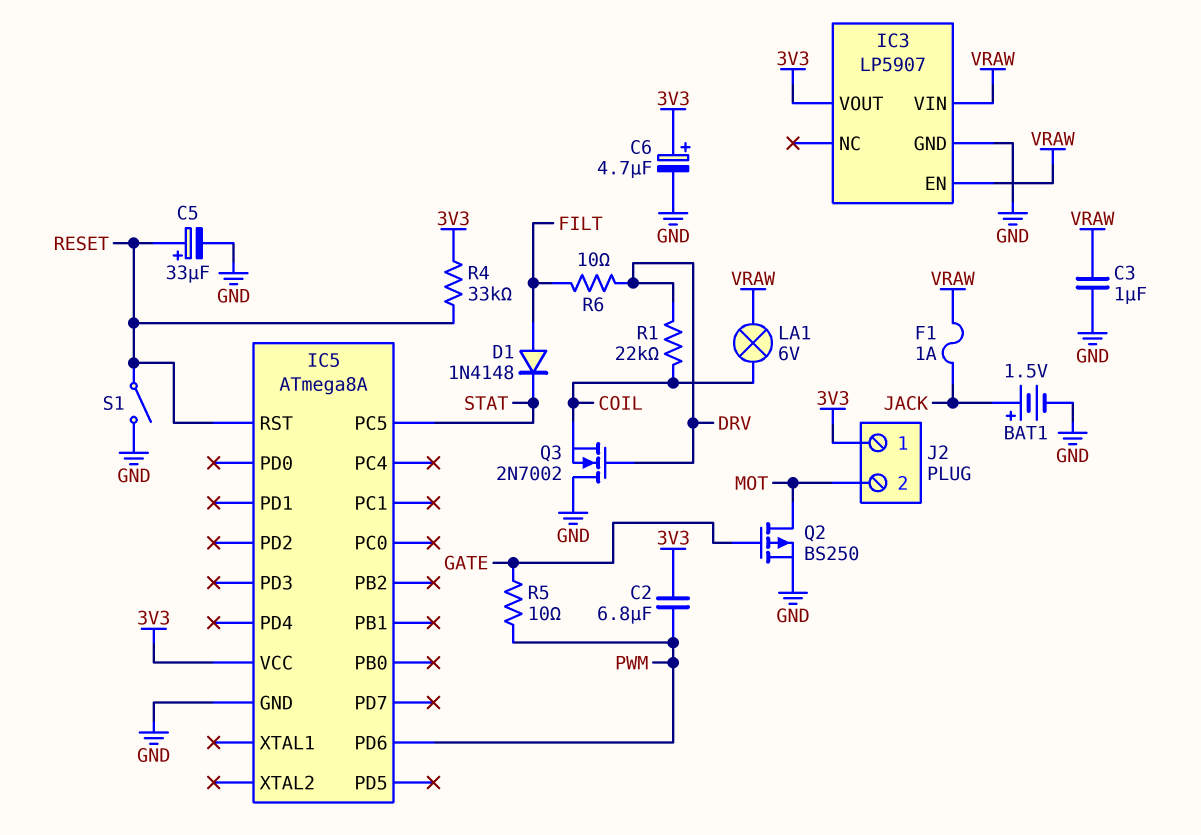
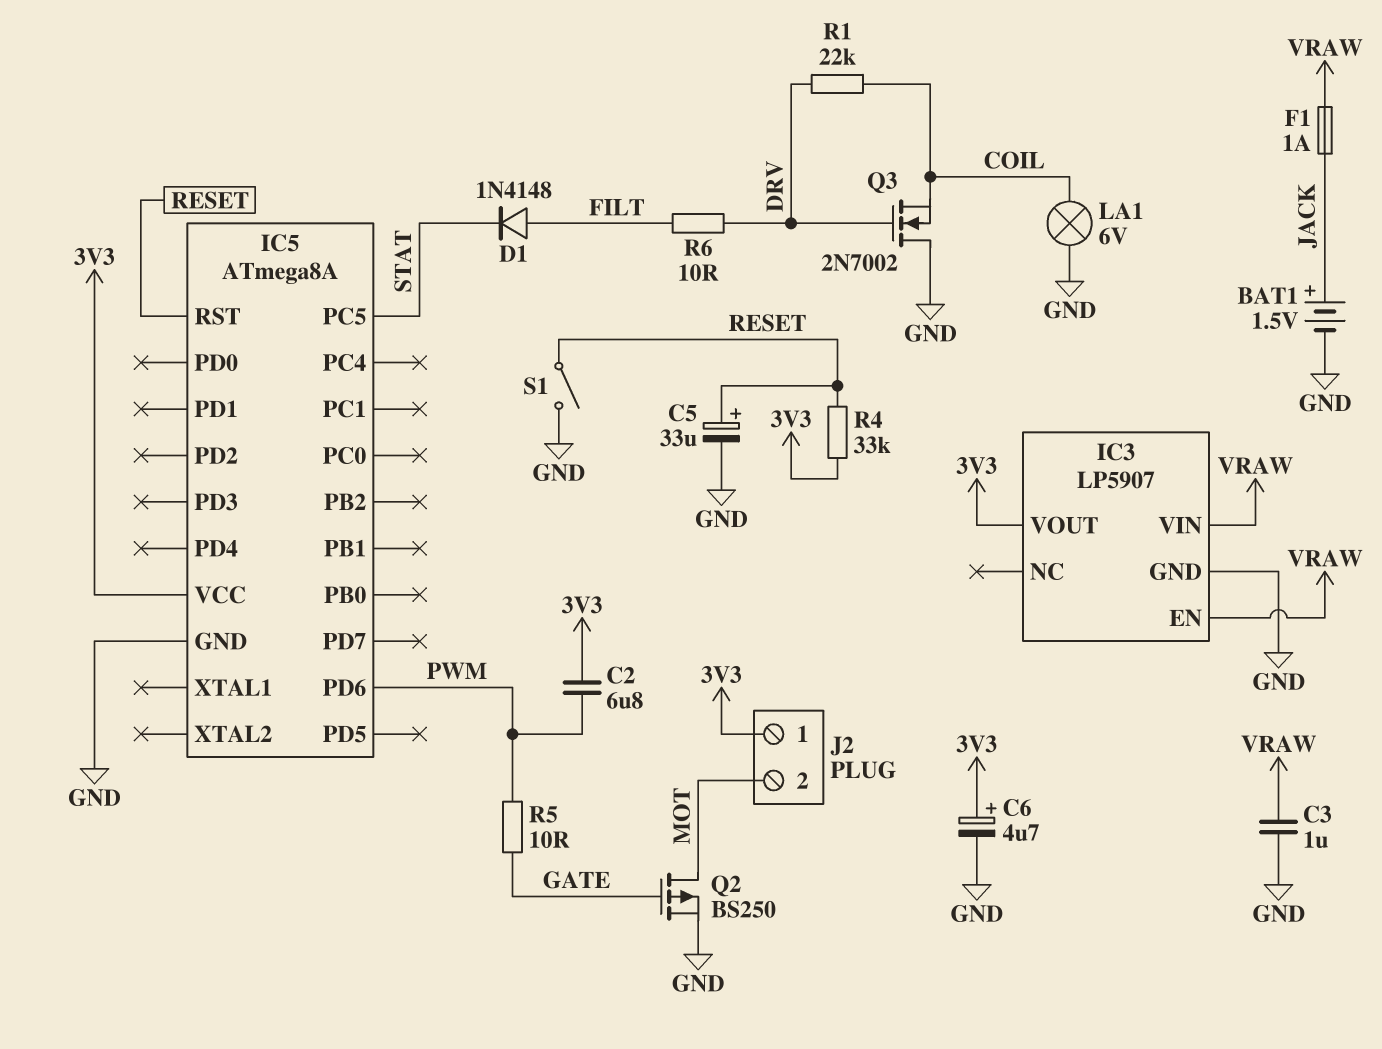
LA1: lamp 6V (COIL, VRAW) -> lamp 6V (COIL, GND)

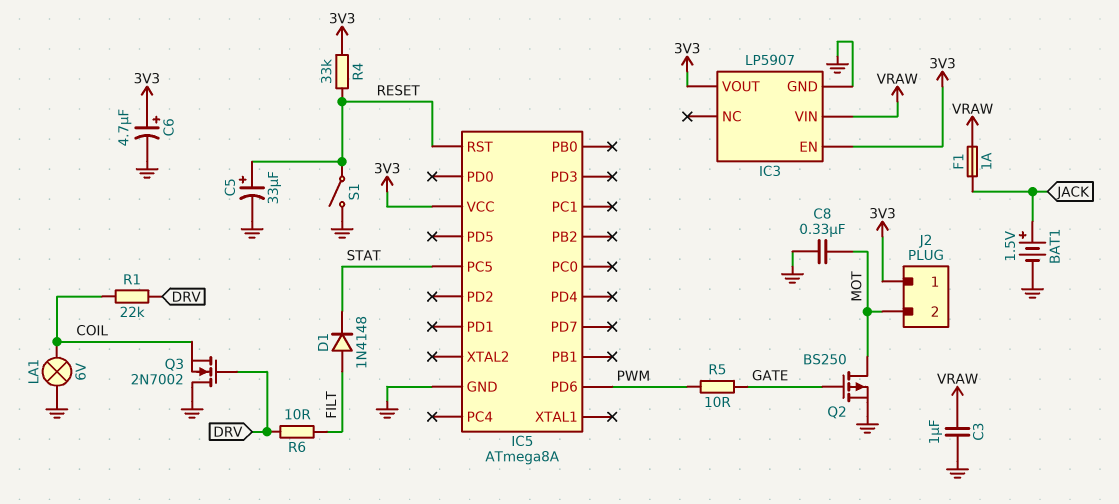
C2: 6.8uF (3V3, PWM) -> none
C8: none -> 330nF (GND, MOT)
IC3 pin EN: VRAW -> 3V3

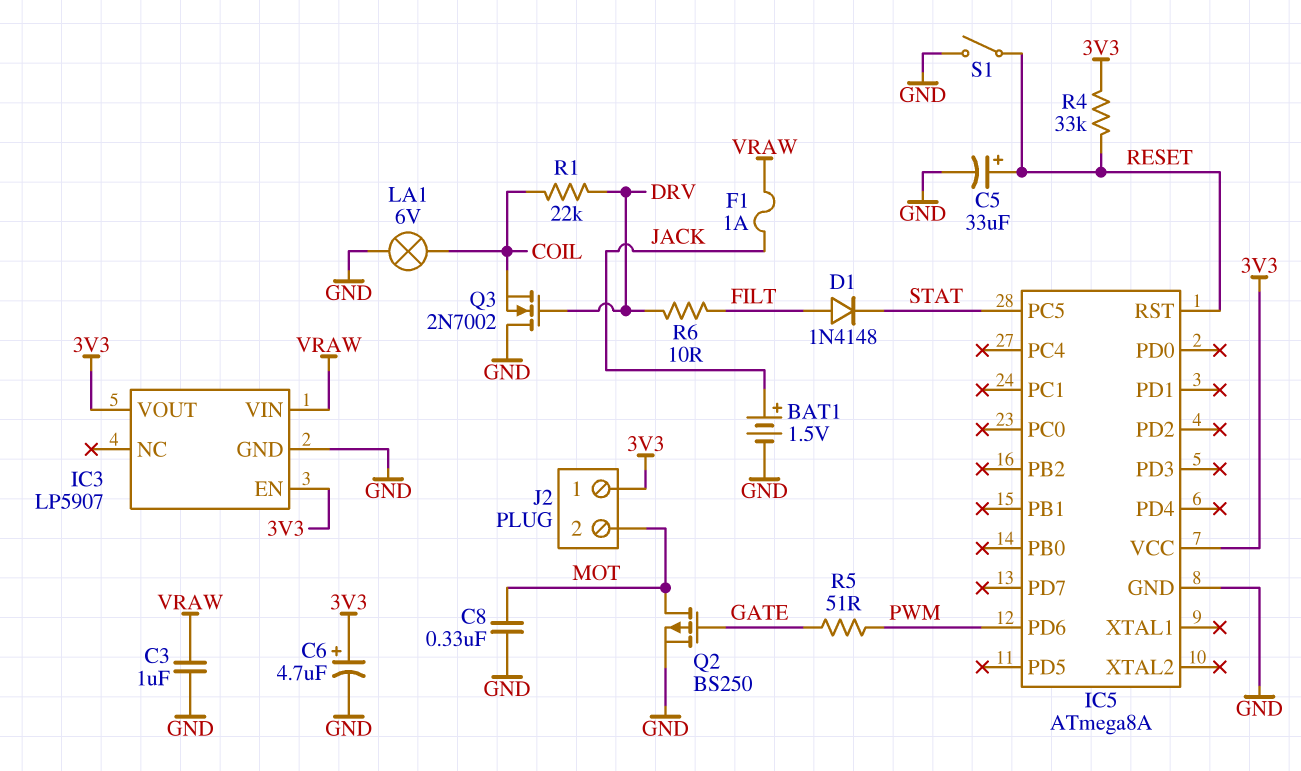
R5: 10 (GATE, PWM) -> 51 (GATE, PWM)

